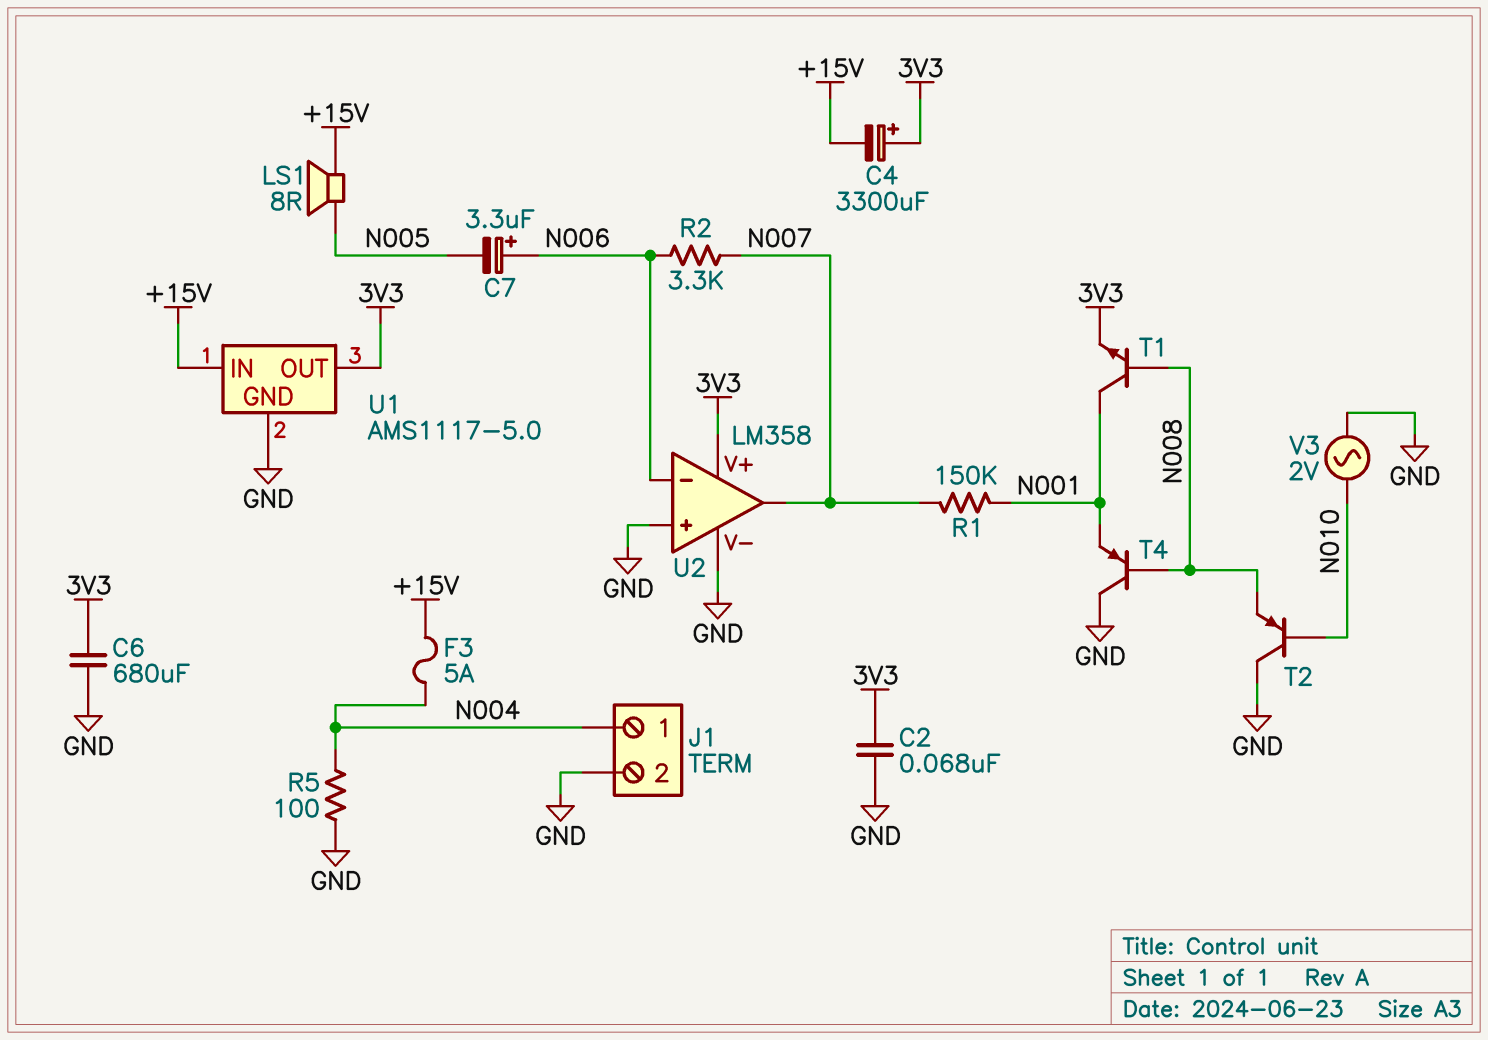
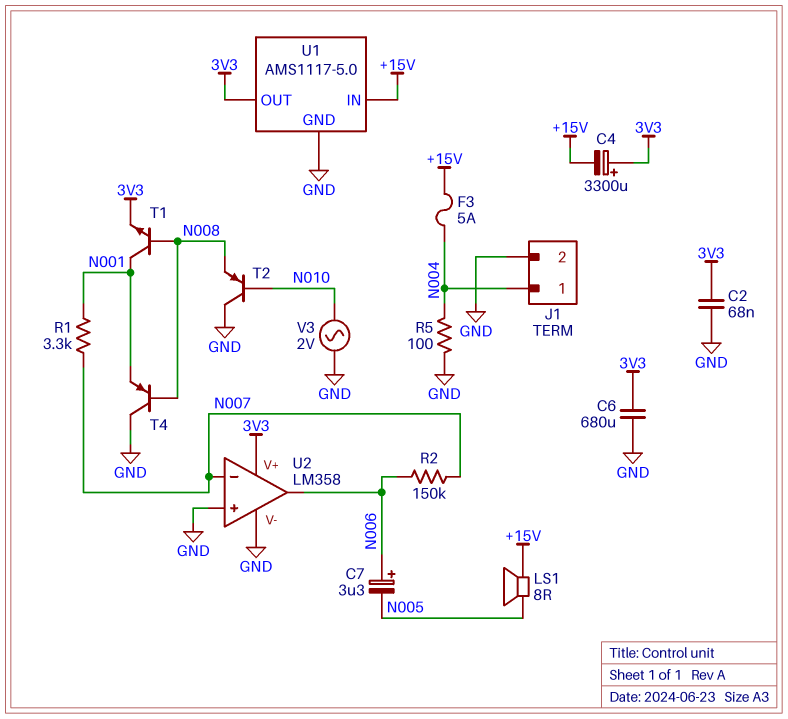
R1: 150k (N001, N007) -> 3.3k (N001, N007)
R2: 3.3k (N006, N007) -> 150k (N006, N007)
U2 pin in-: N006 -> N007
U2 pin out: N007 -> N006

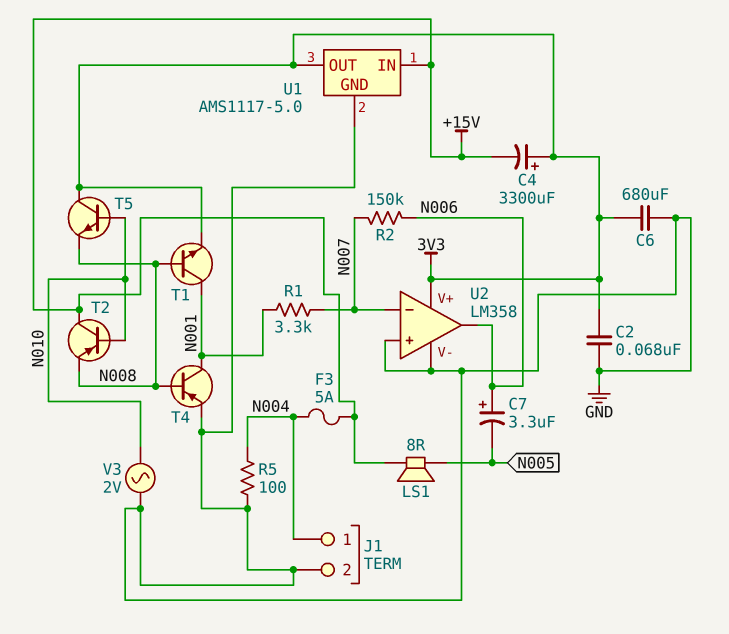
T2: PNP (B N010, C GND, E N008) -> PNP (B N010, C +15V, E N008)
T4: PNP (B N008, C GND, E N001) -> PNP (B N008, C N001, E GND)
T5: none -> NPN (B N010, C 3V3, E N008)

